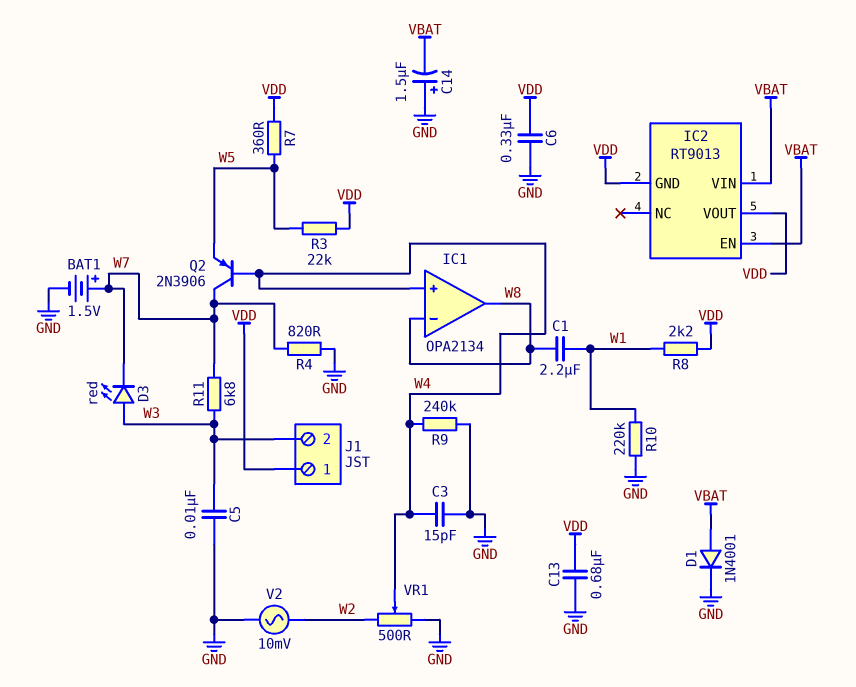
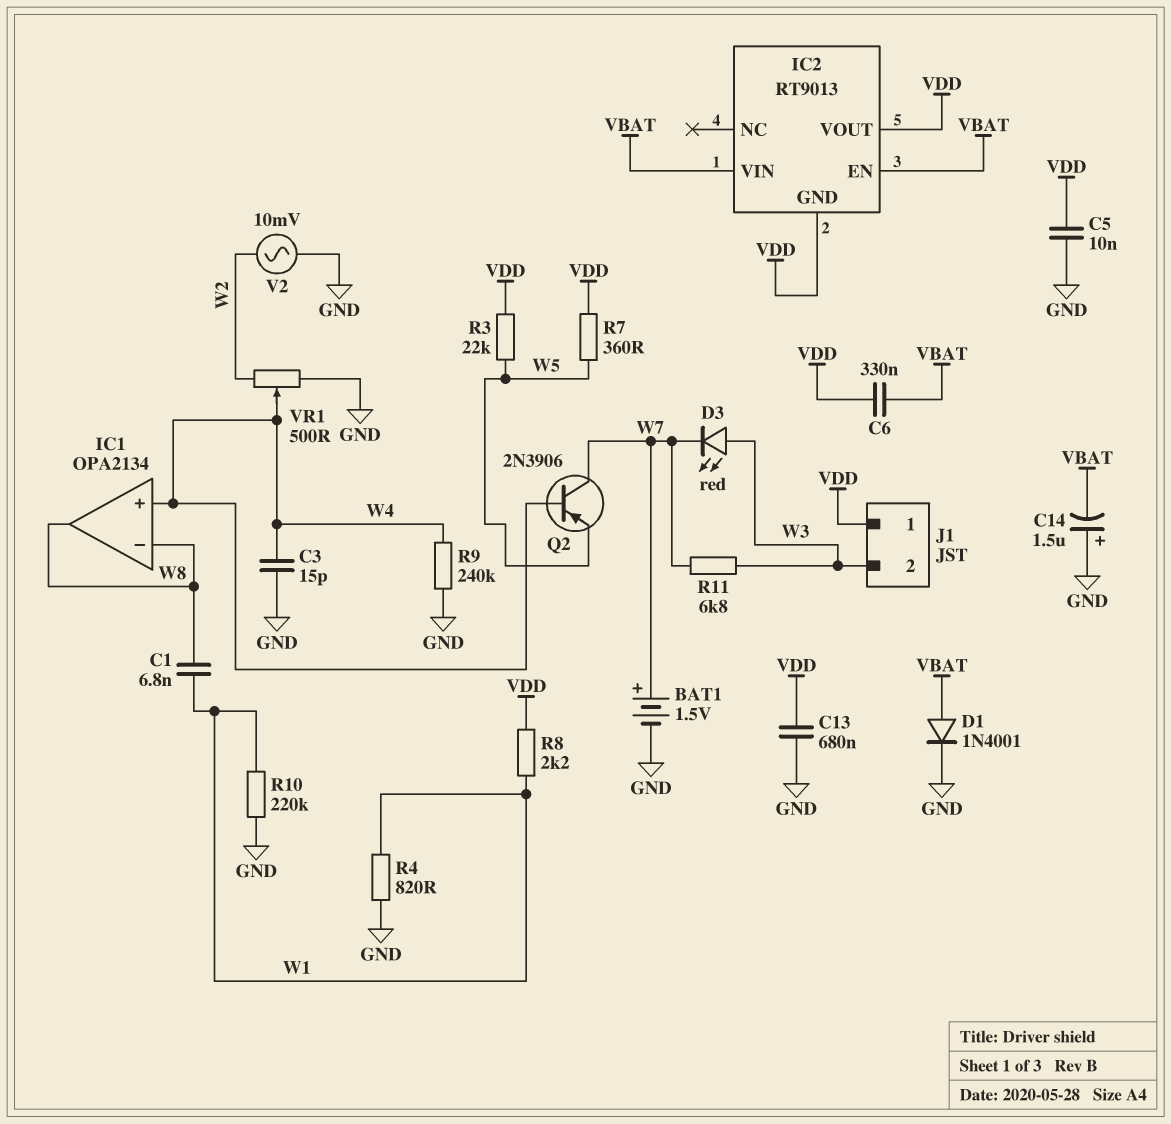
C1: 2.2uF (W1, W8) -> 6.8nF (W1, W8)
C5: 10nF (GND, W3) -> 10nF (GND, VDD)
C6: 330nF (GND, VDD) -> 330nF (VBAT, VDD)
R4: 820 (GND, W7) -> 820 (GND, W1)

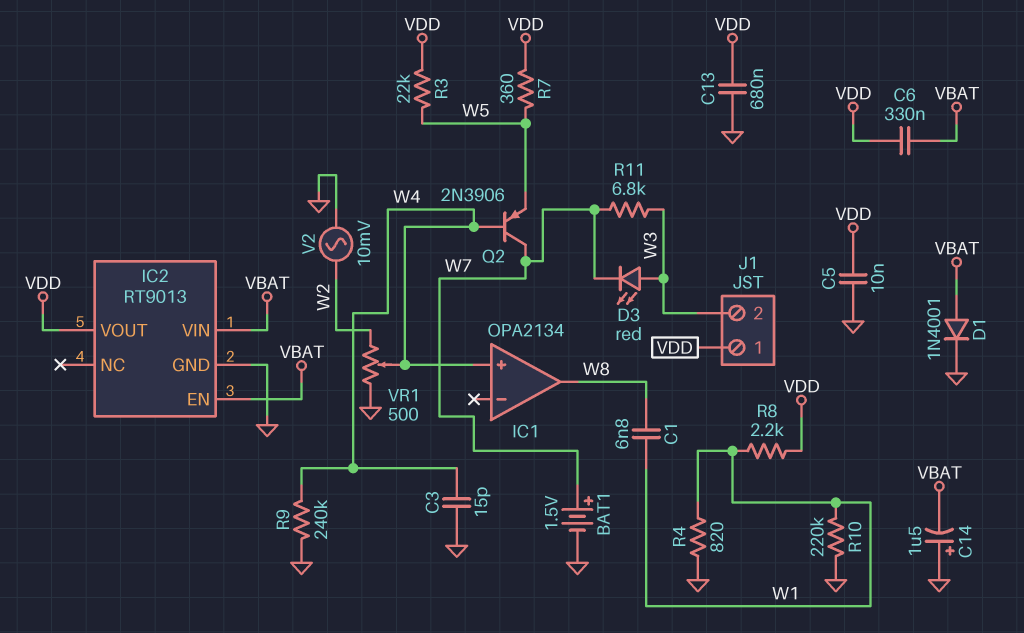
IC1 pin in-: W8 -> none
IC2 pin GND: VDD -> GND

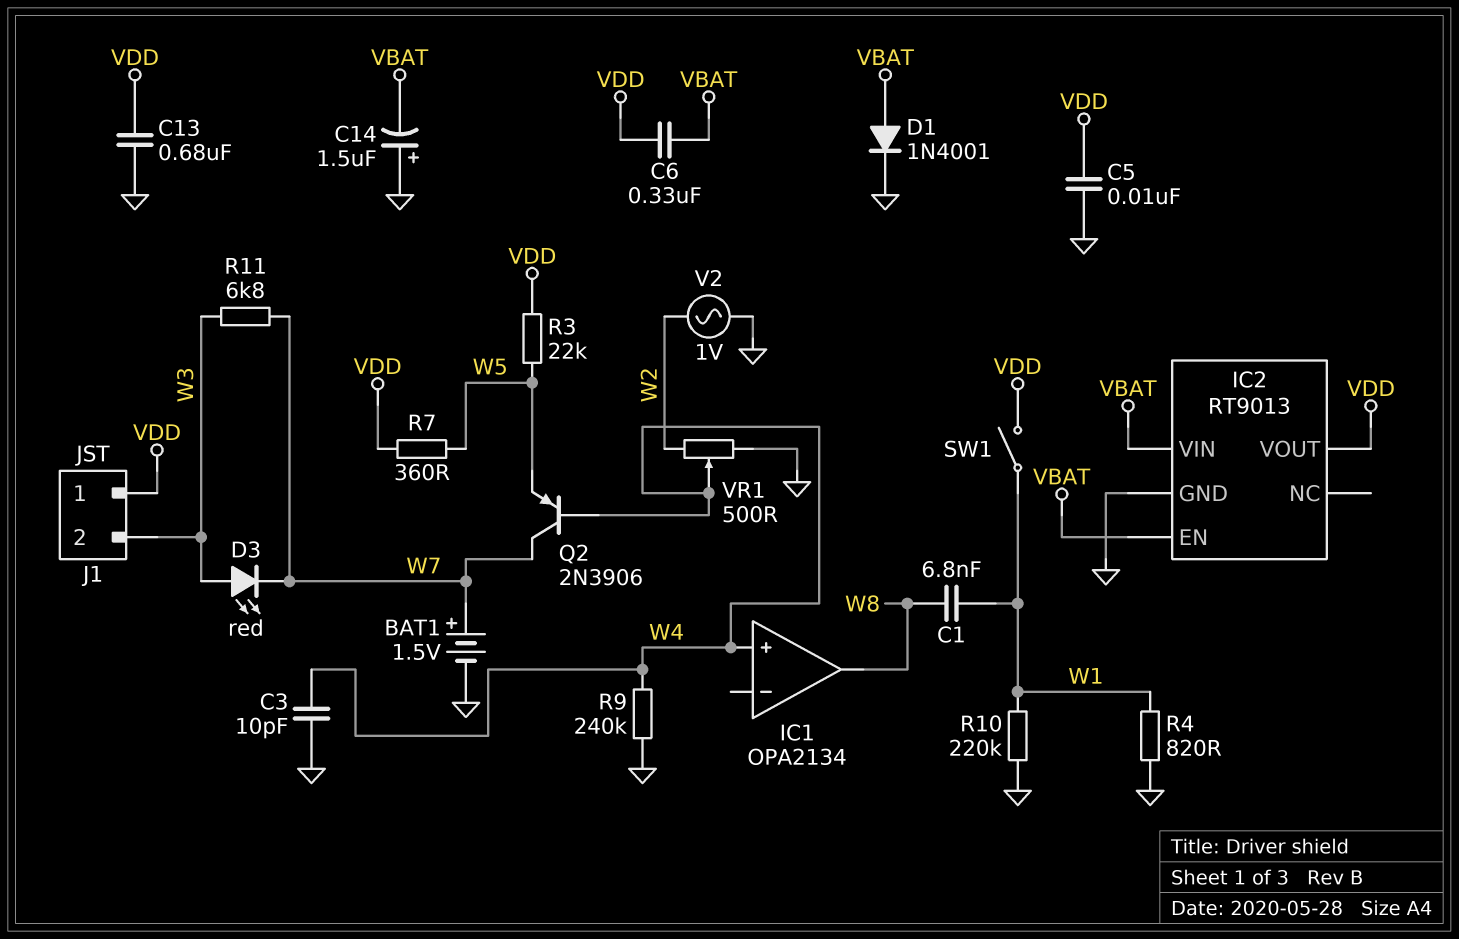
C3: 15pF (GND, W4) -> 10pF (GND, W4)
R8: 2.2k (VDD, W1) -> none
SW1: none -> switch (VDD, W1)
V2: AC 10mV (GND, W2) -> AC 1V (GND, W2)

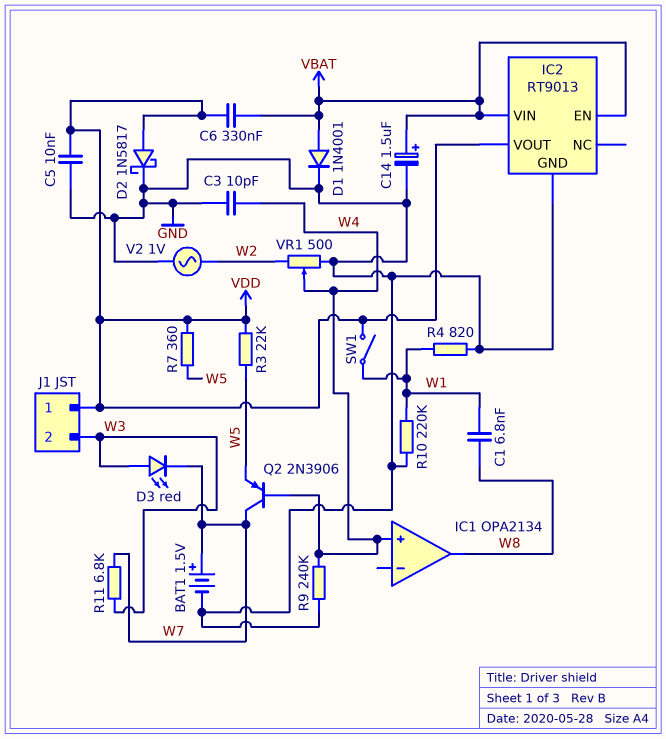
C13: 680nF (GND, VDD) -> none
C14: 1.5uF (plus GND, minus VBAT) -> 1.5uF (plus VBAT, minus GND)
D2: none -> schottky 1N5817 (A VDD, K GND)

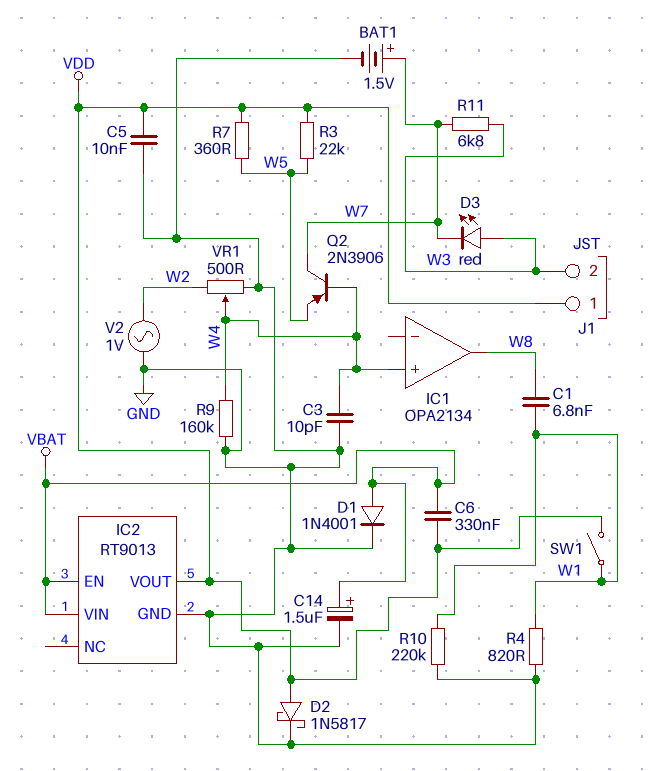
R9: 240k (GND, W4) -> 160k (GND, W4)

